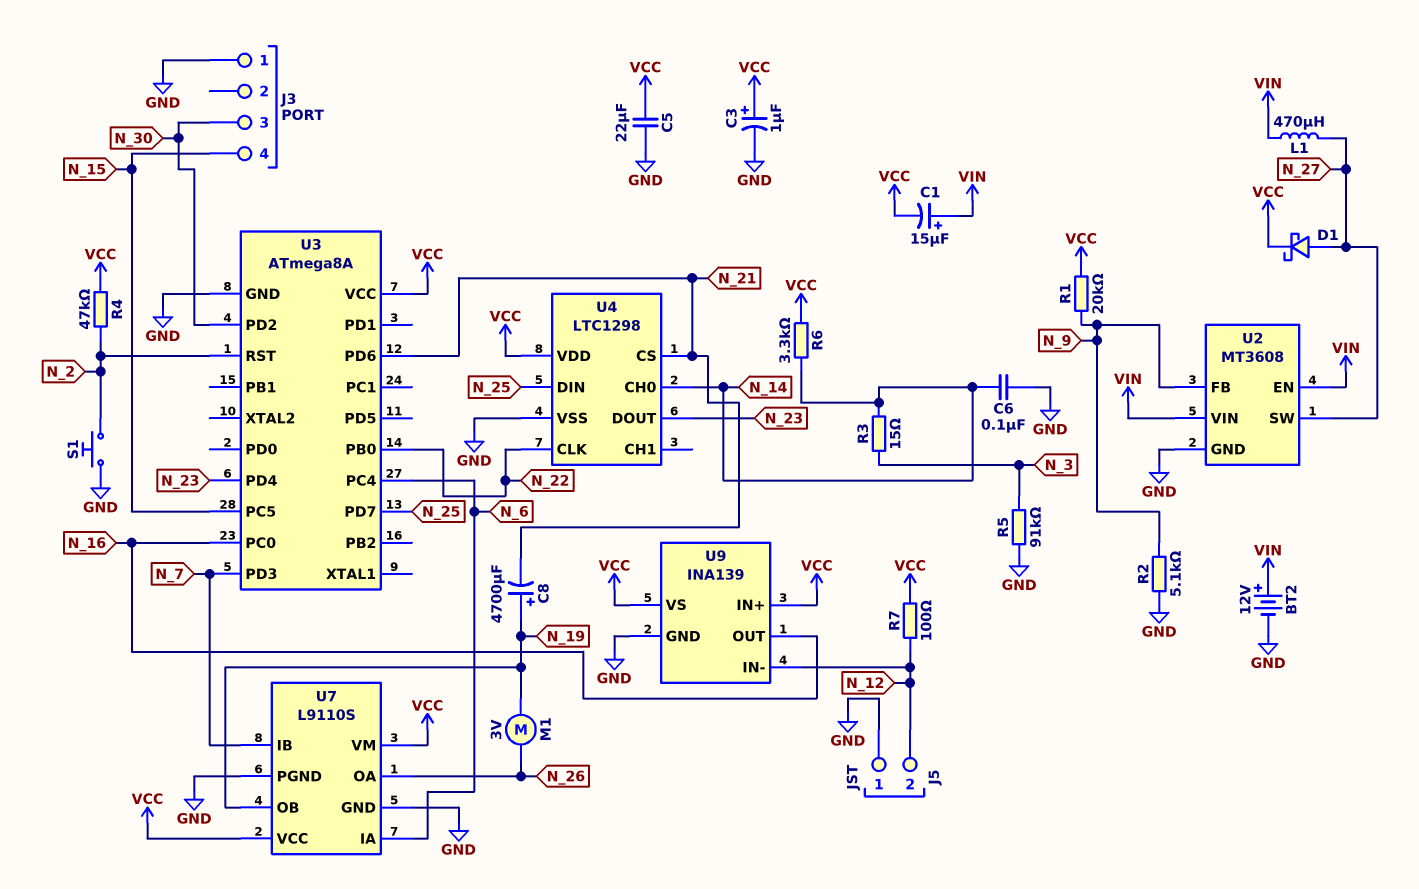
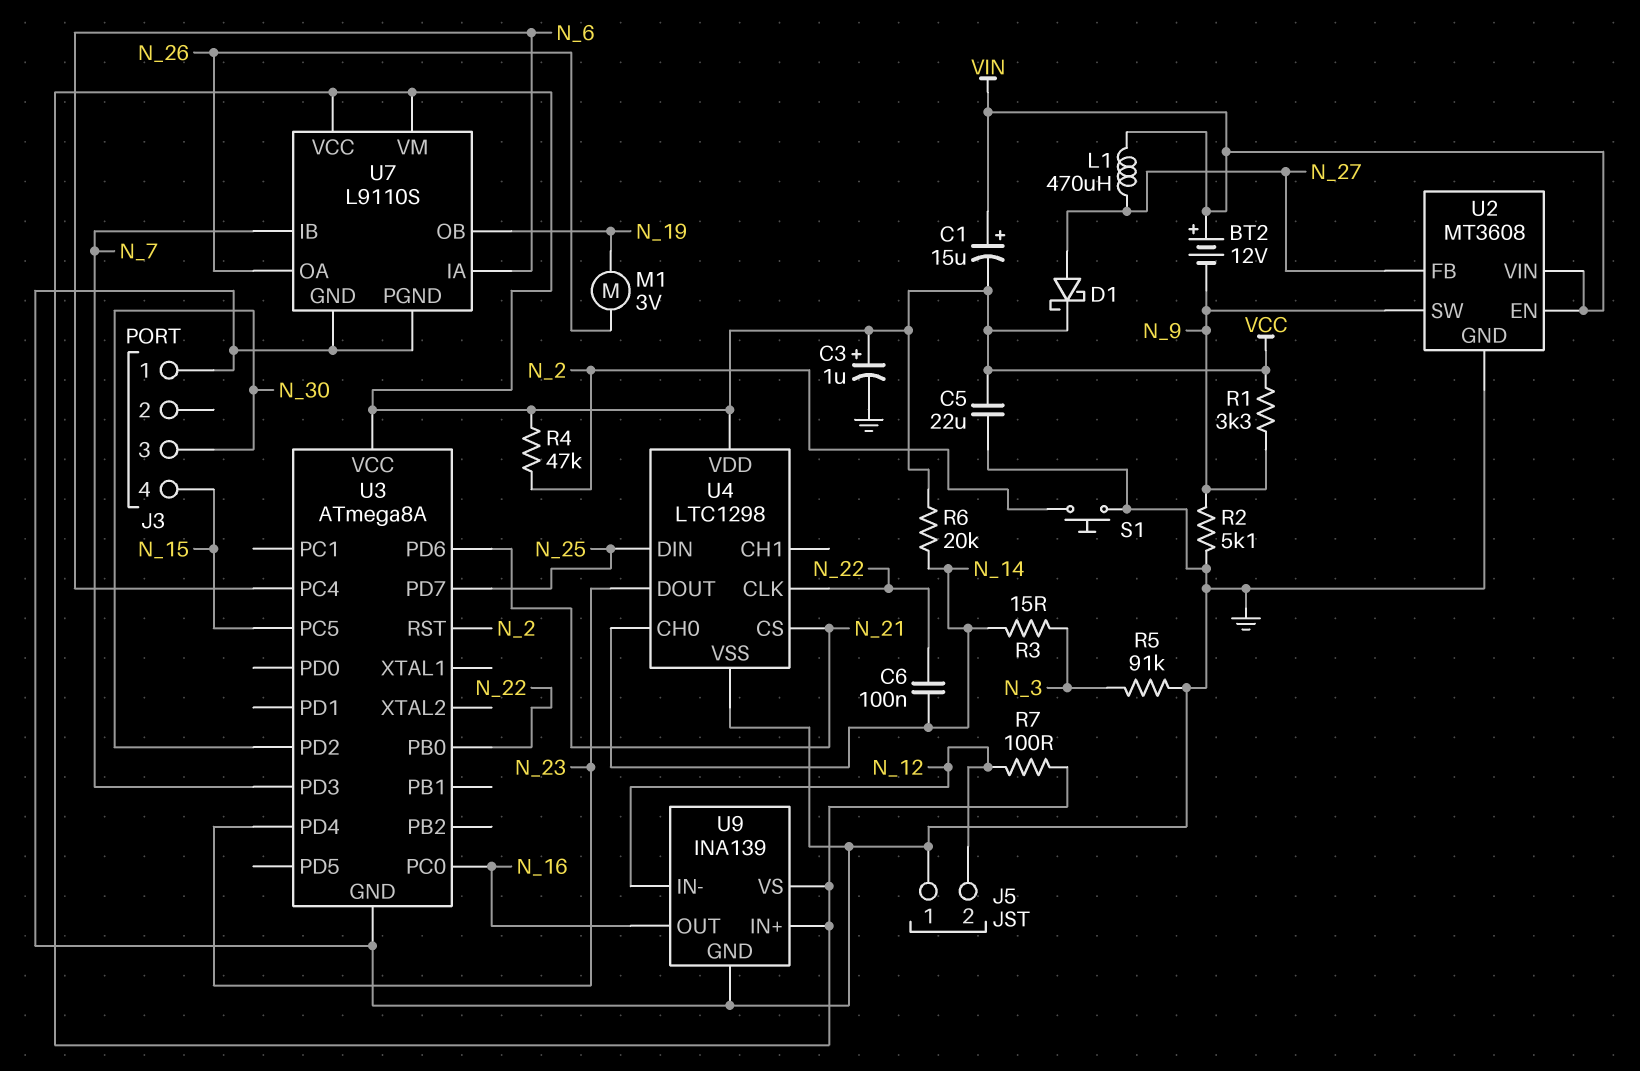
BT2: 12V (plus VIN, minus GND) -> 12V (plus VIN, minus N_9)
C6: 100nF (GND, N_14) -> 100nF (N_14, N_22)
C8: 4700uF (plus N_19, minus N_21) -> none
R1: 20k (N_9, VCC) -> 3.3k (N_9, VCC)
R6: 3.3k (N_14, VCC) -> 20k (N_14, VCC)
U2 pin FB: N_9 -> N_27
U2 pin SW: N_27 -> N_9

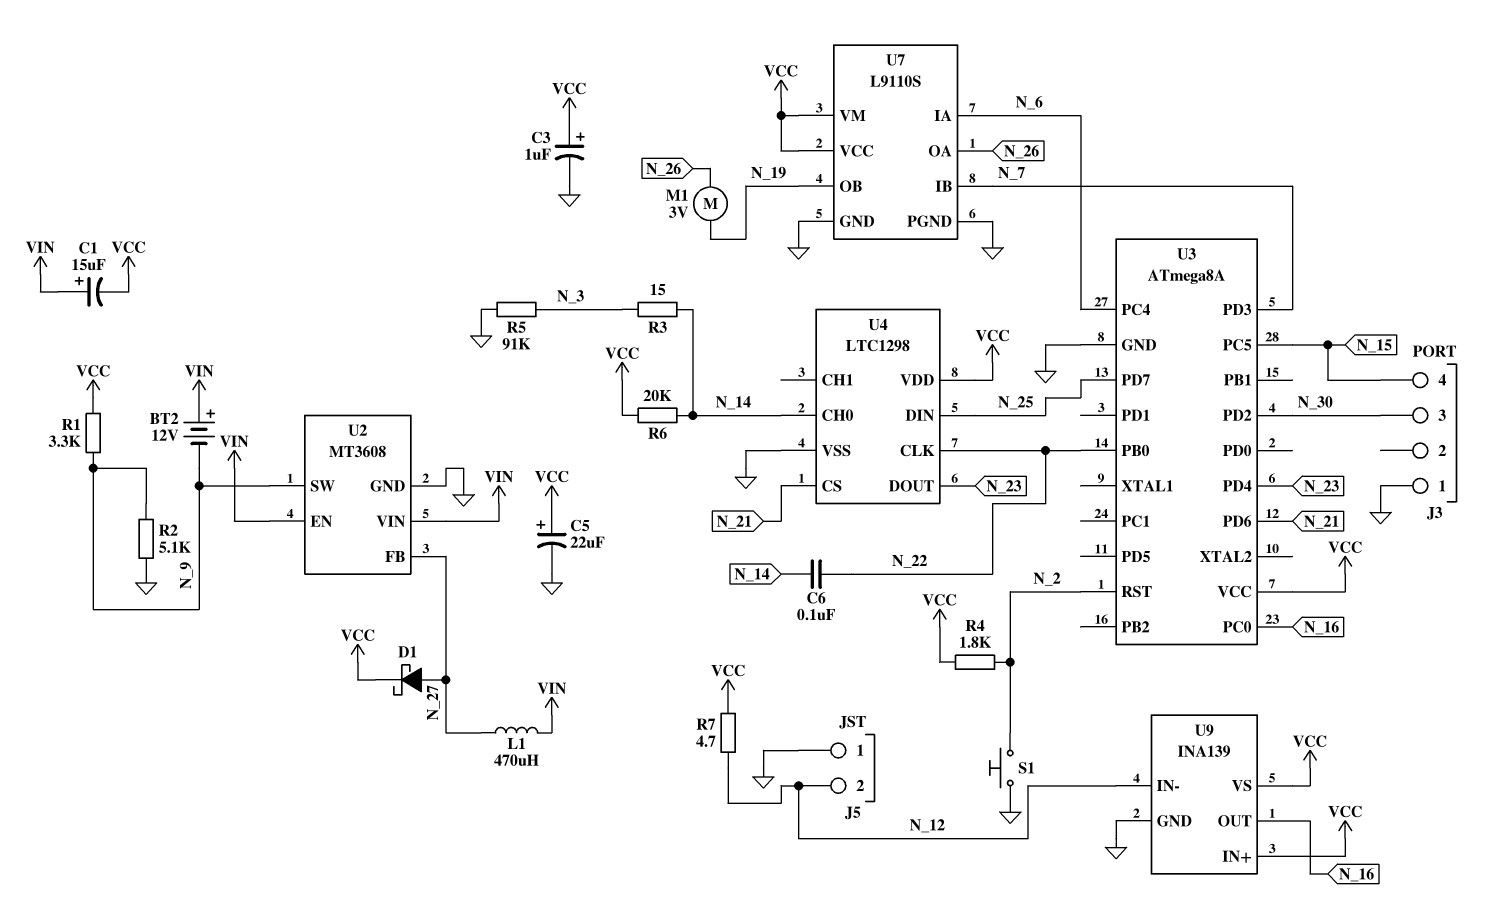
C5: 22uF (GND, VCC) -> 22uF (plus VCC, minus GND)
R4: 47k (N_2, VCC) -> 1.8k (N_2, VCC)
R7: 100 (N_12, VCC) -> 4.7 (N_12, VCC)

